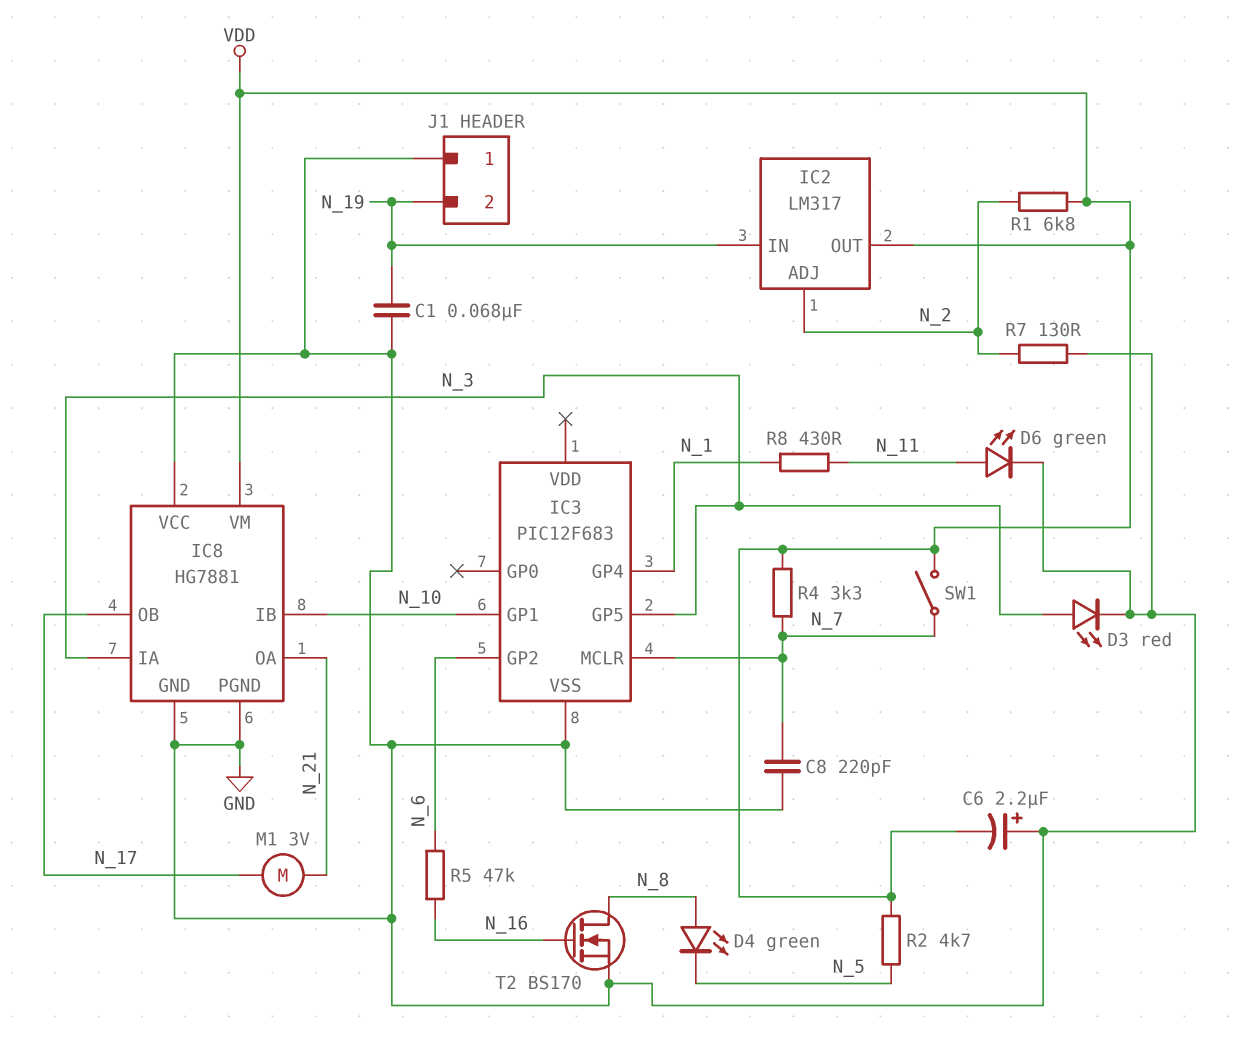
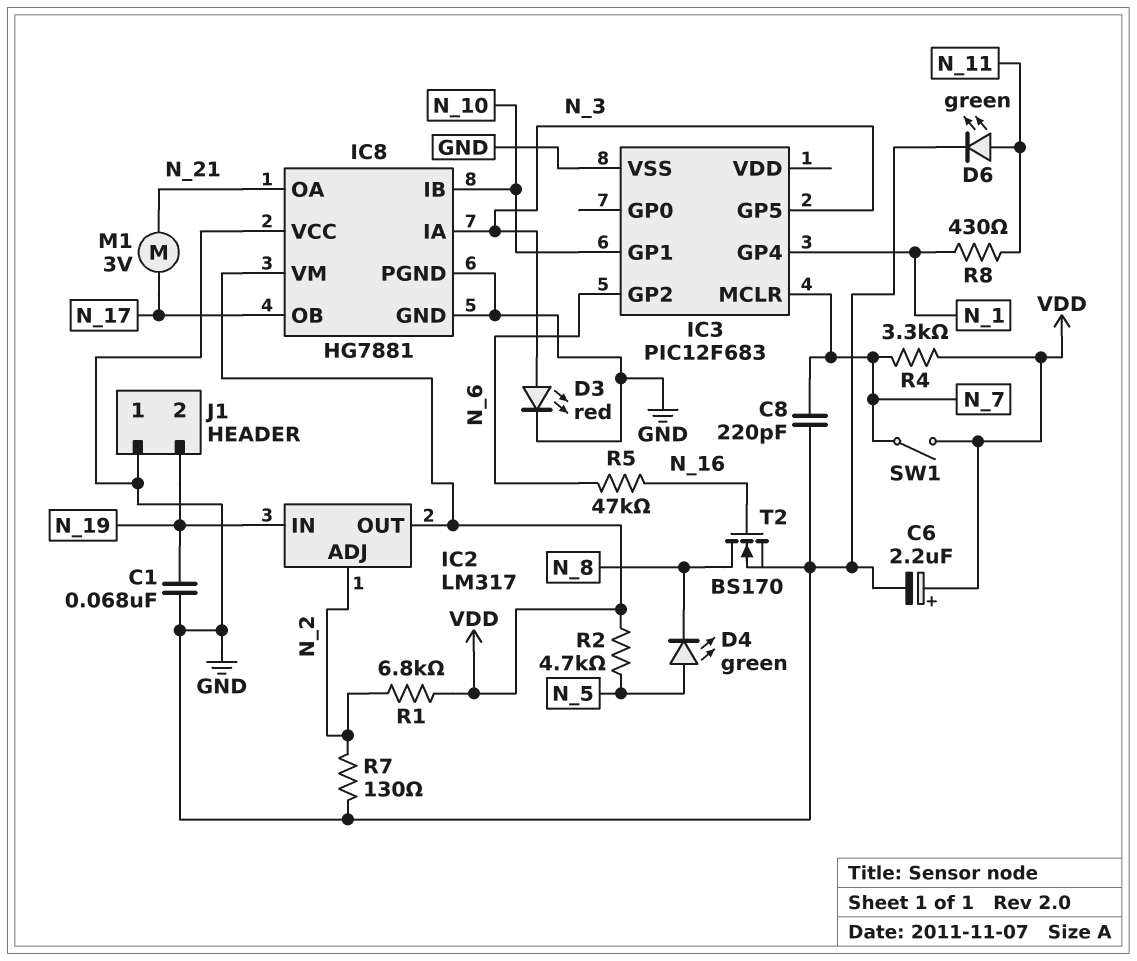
C6: 2.2uF (plus GND, minus VDD) -> 2.2uF (plus VDD, minus GND)
D4: LED green (A N_8, K N_5) -> LED green (A N_5, K N_8)

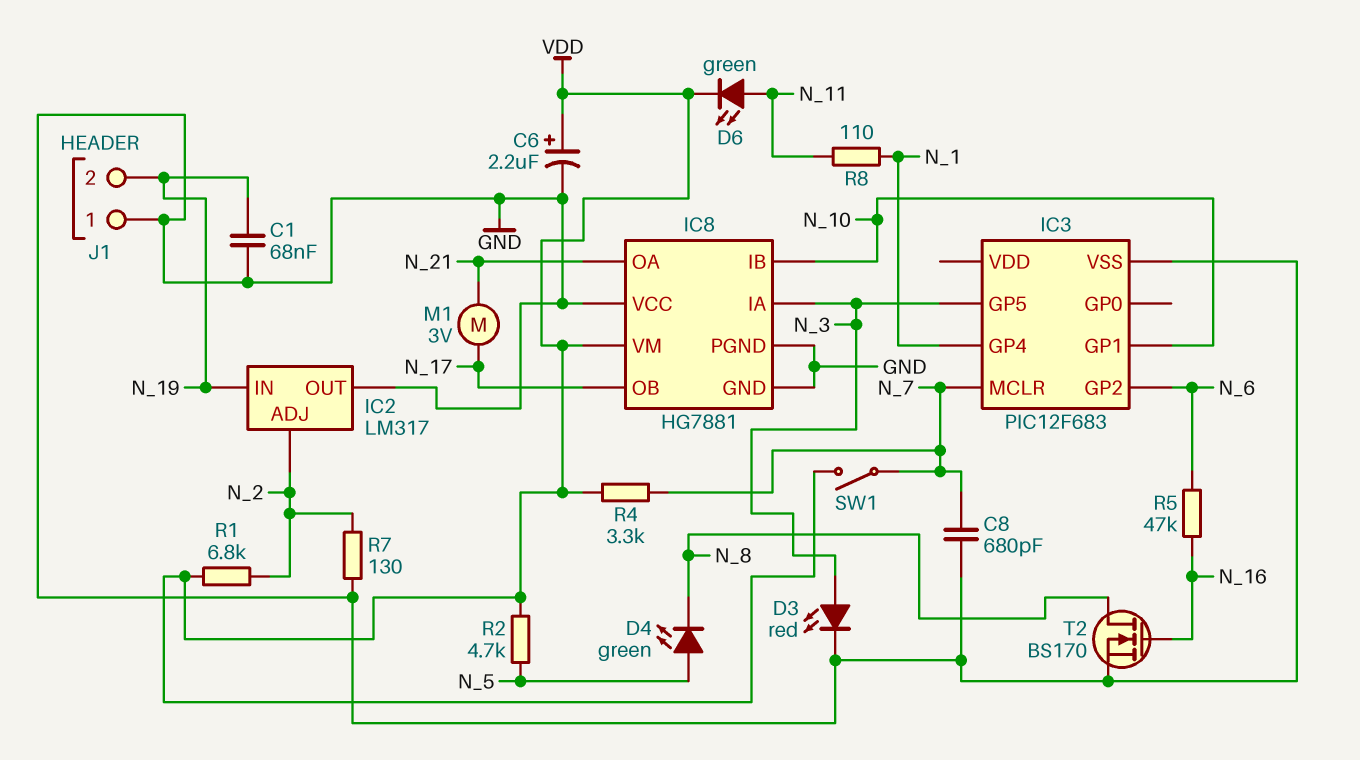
C8: 220pF (GND, N_7) -> 680pF (GND, N_7)
D6: LED green (A N_11, K GND) -> LED green (A N_11, K VDD)
IC2 pin OUT: VDD -> GND
R8: 430 (N_1, N_11) -> 110 (N_1, N_11)

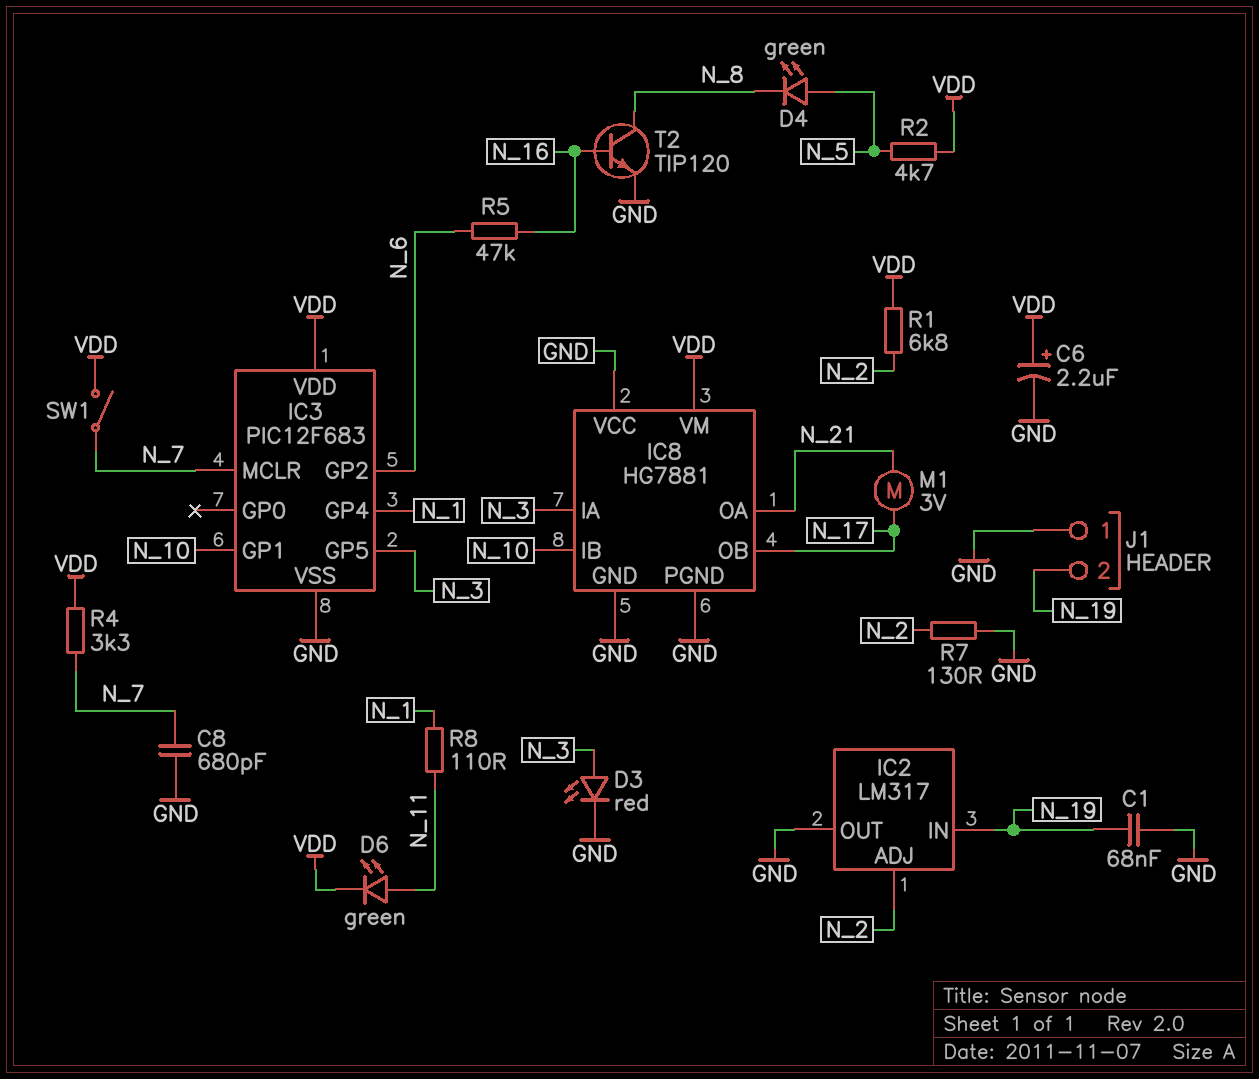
IC3 pin VDD: none -> VDD
T2: NMOS BS170 (G N_16, D N_8, S GND) -> NPN TIP120 (B N_16, C N_8, E GND)

